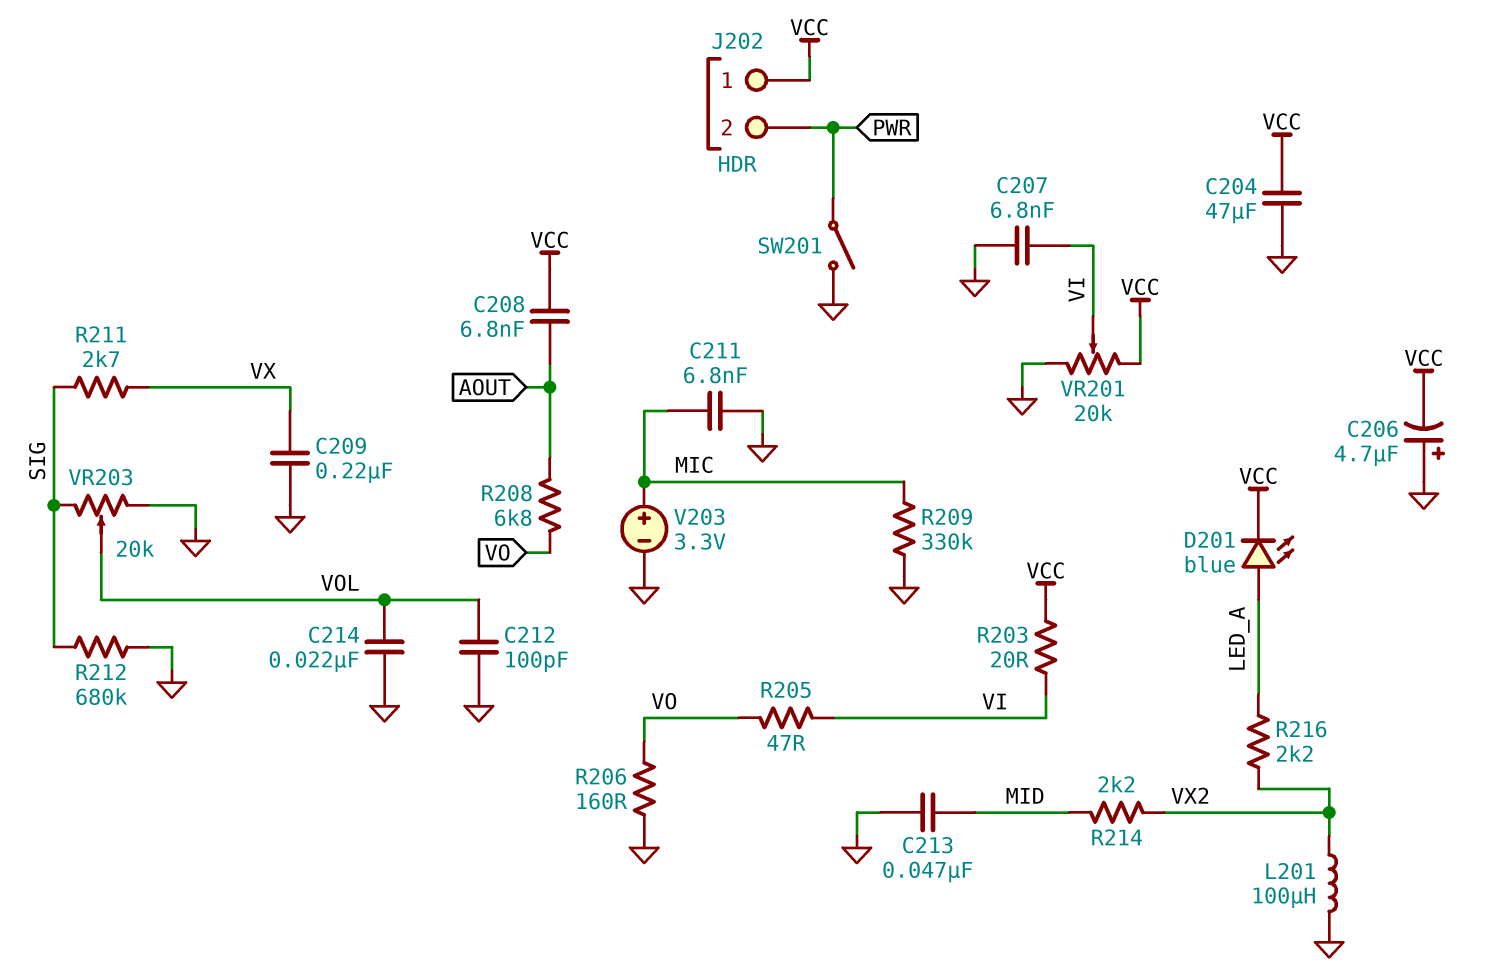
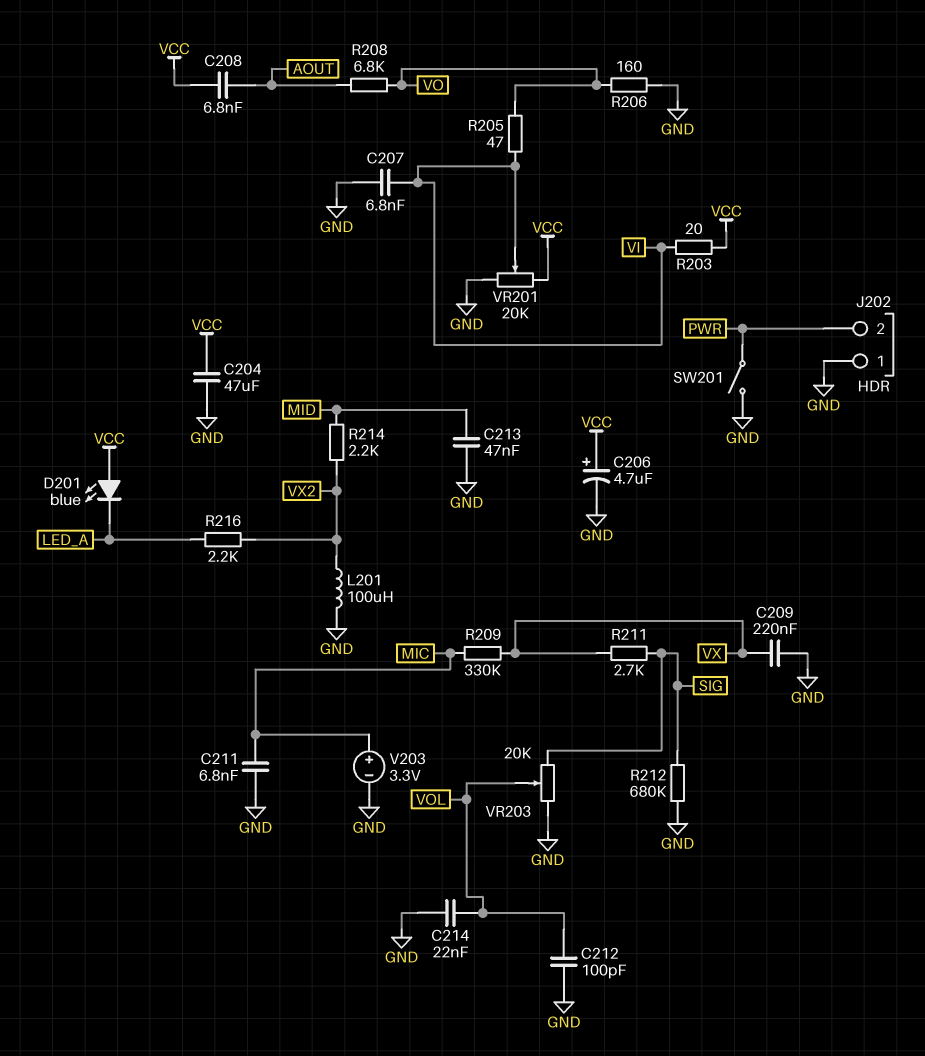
C206: 4.7uF (plus GND, minus VCC) -> 4.7uF (plus VCC, minus GND)
D201: LED blue (A LED_A, K VCC) -> LED blue (A VCC, K LED_A)
J202 pin 1: VCC -> GND
R209: 330k (GND, MIC) -> 330k (MIC, VX)

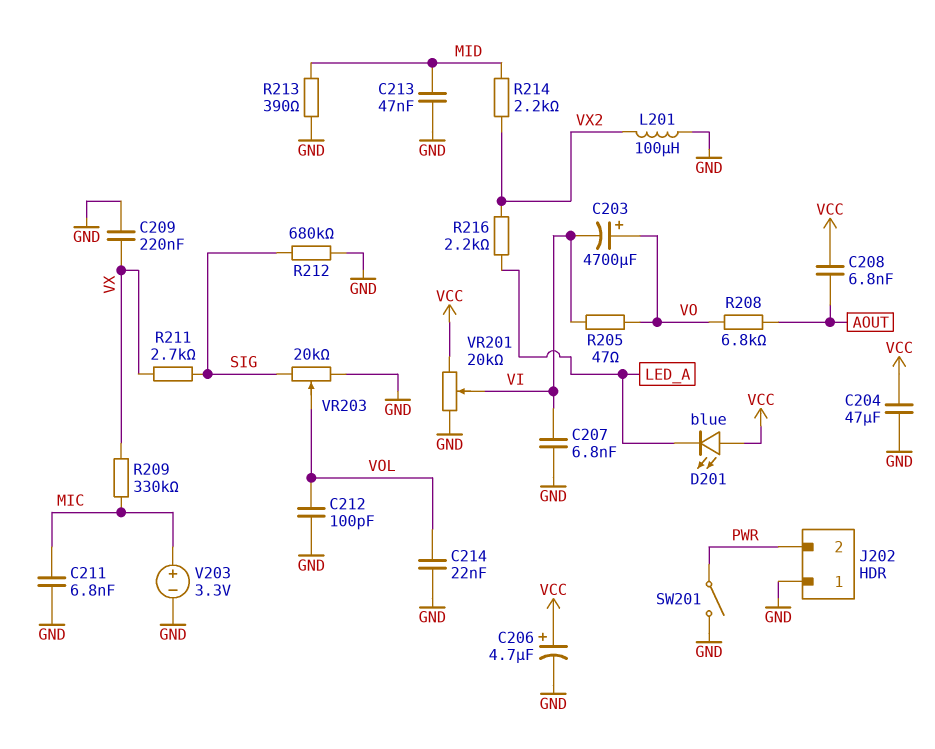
C203: none -> 4700uF (plus VO, minus VI)
R203: 20 (VCC, VI) -> none
R206: 160 (GND, VO) -> none
R213: none -> 390 (GND, MID)

